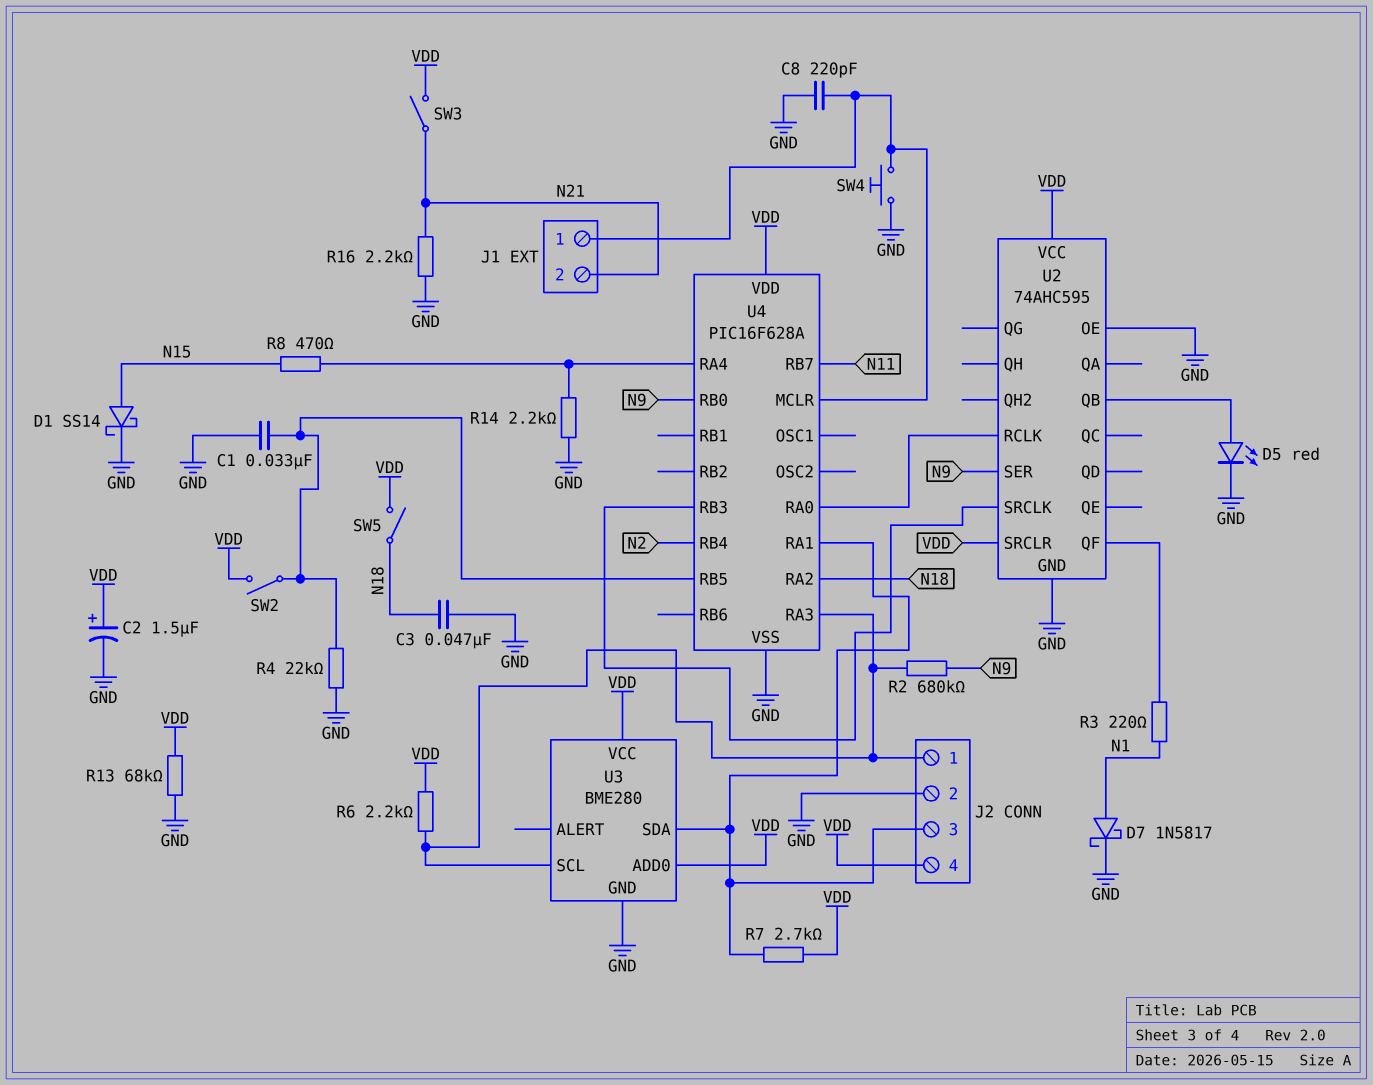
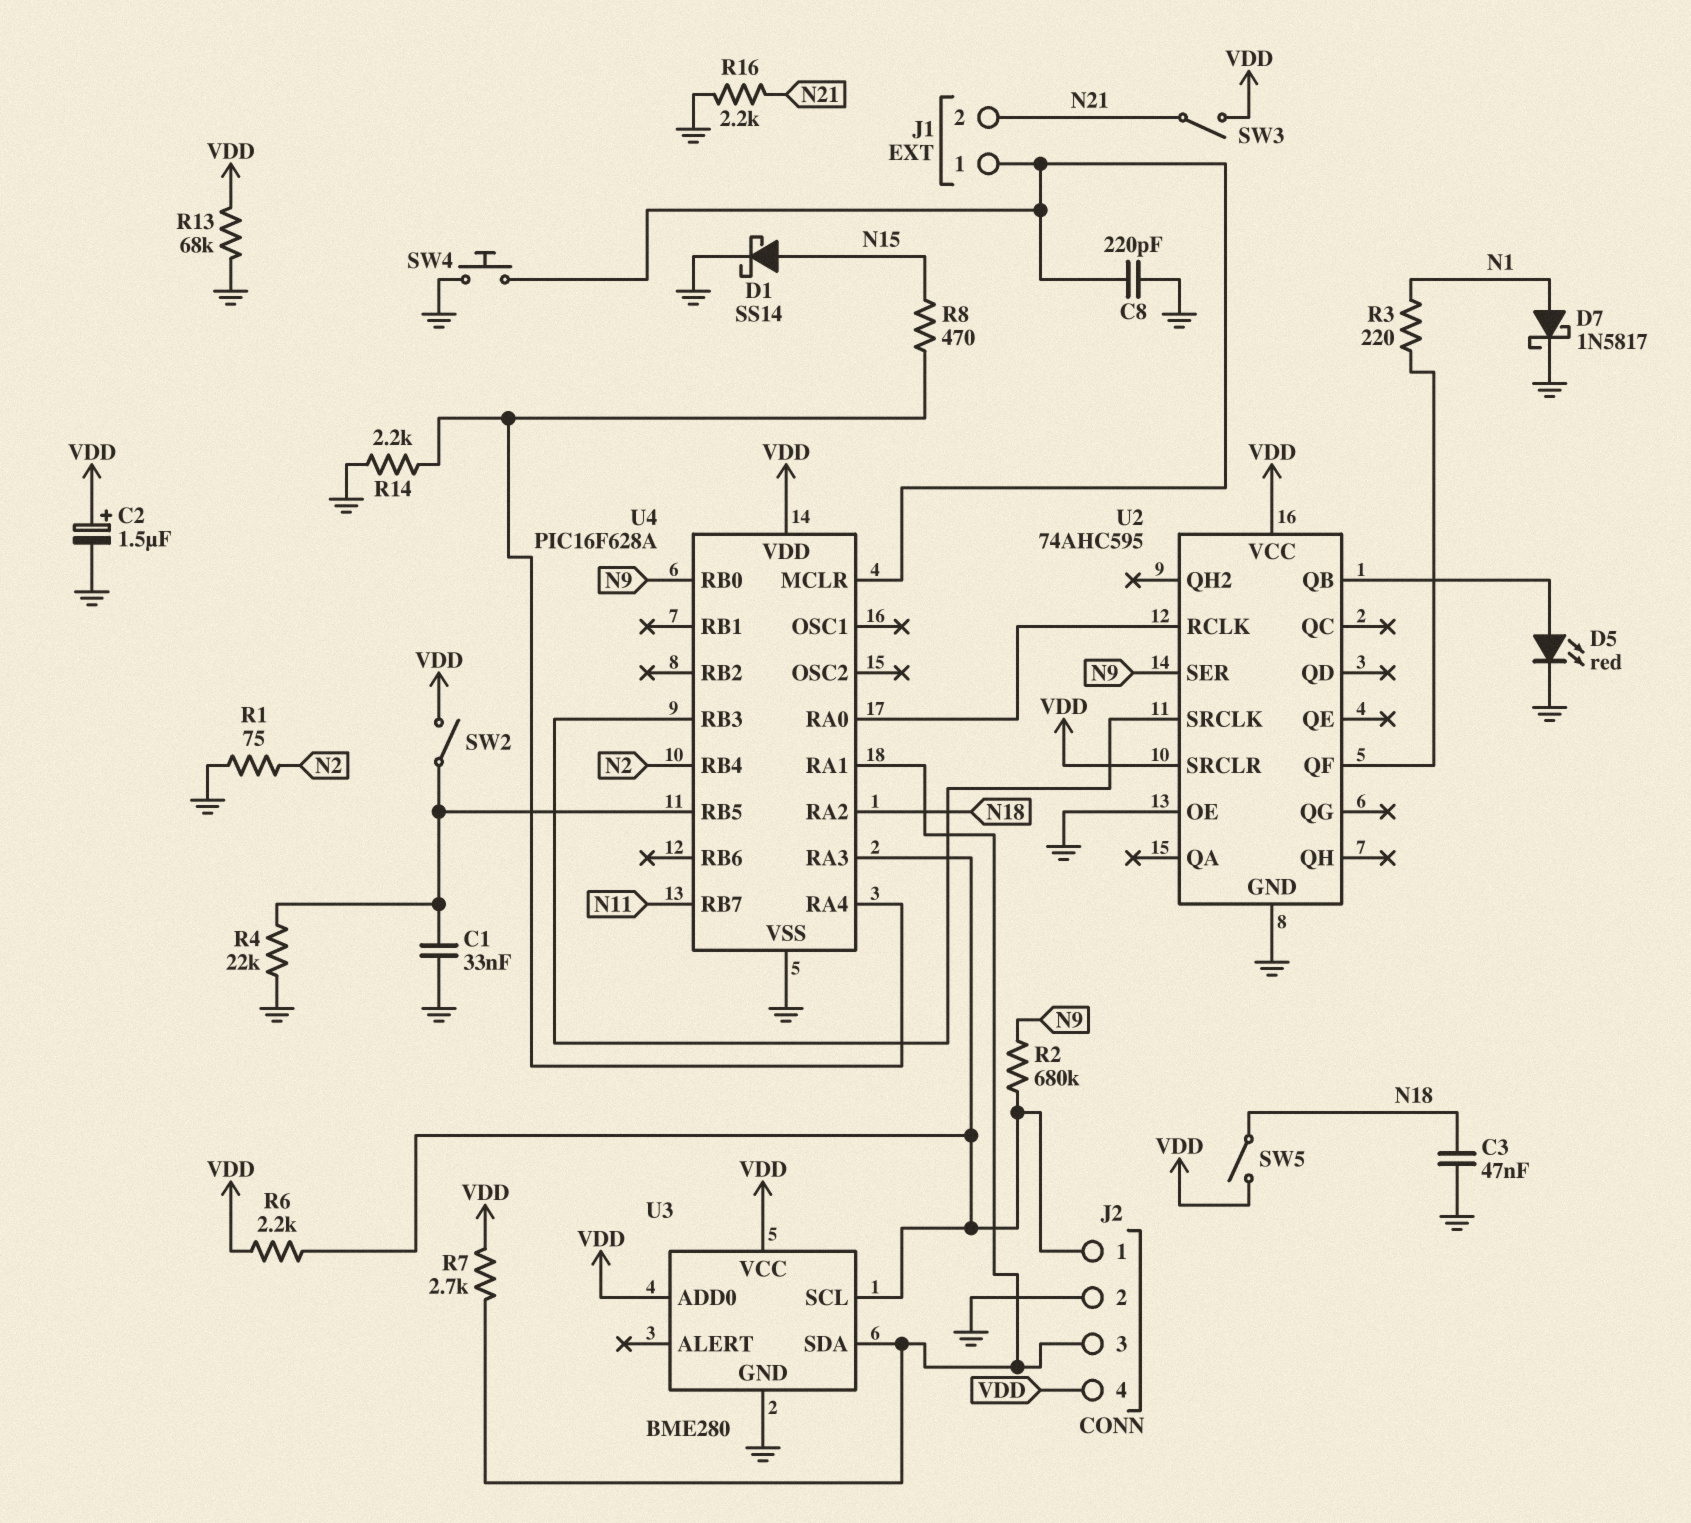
R1: none -> 75 (GND, N2)

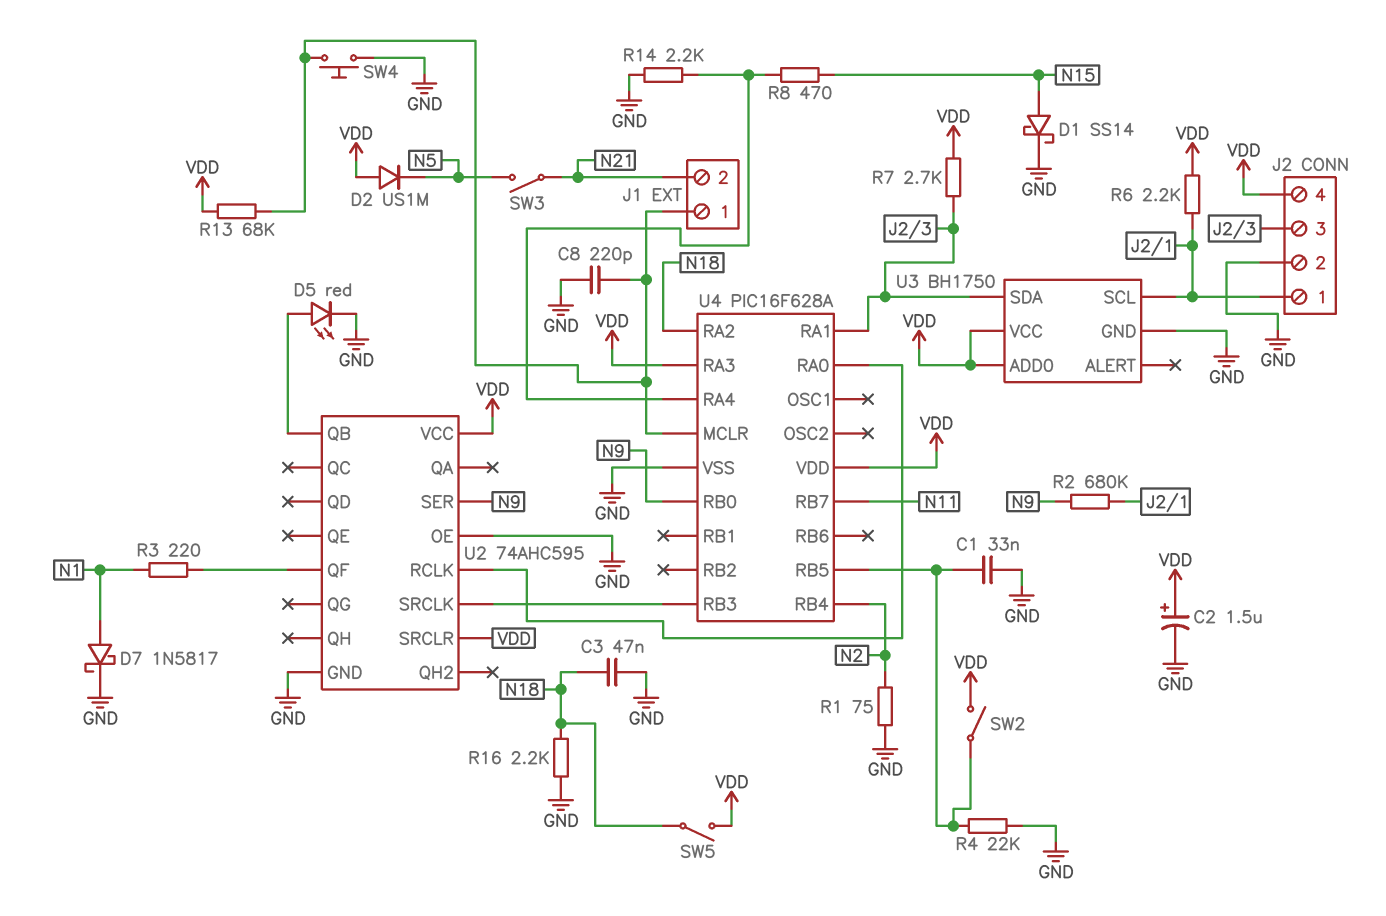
D2: none -> diode US1M (A VDD, K N5)
R13: 68k (GND, VDD) -> 68k (J1/1, VDD)
R16: 2.2k (GND, N21) -> 2.2k (GND, N18)
SW3: switch (N21, VDD) -> switch (N5, N21)
U3: BME280 -> BH1750
U4 pin RA3: J2/1 -> VDD

